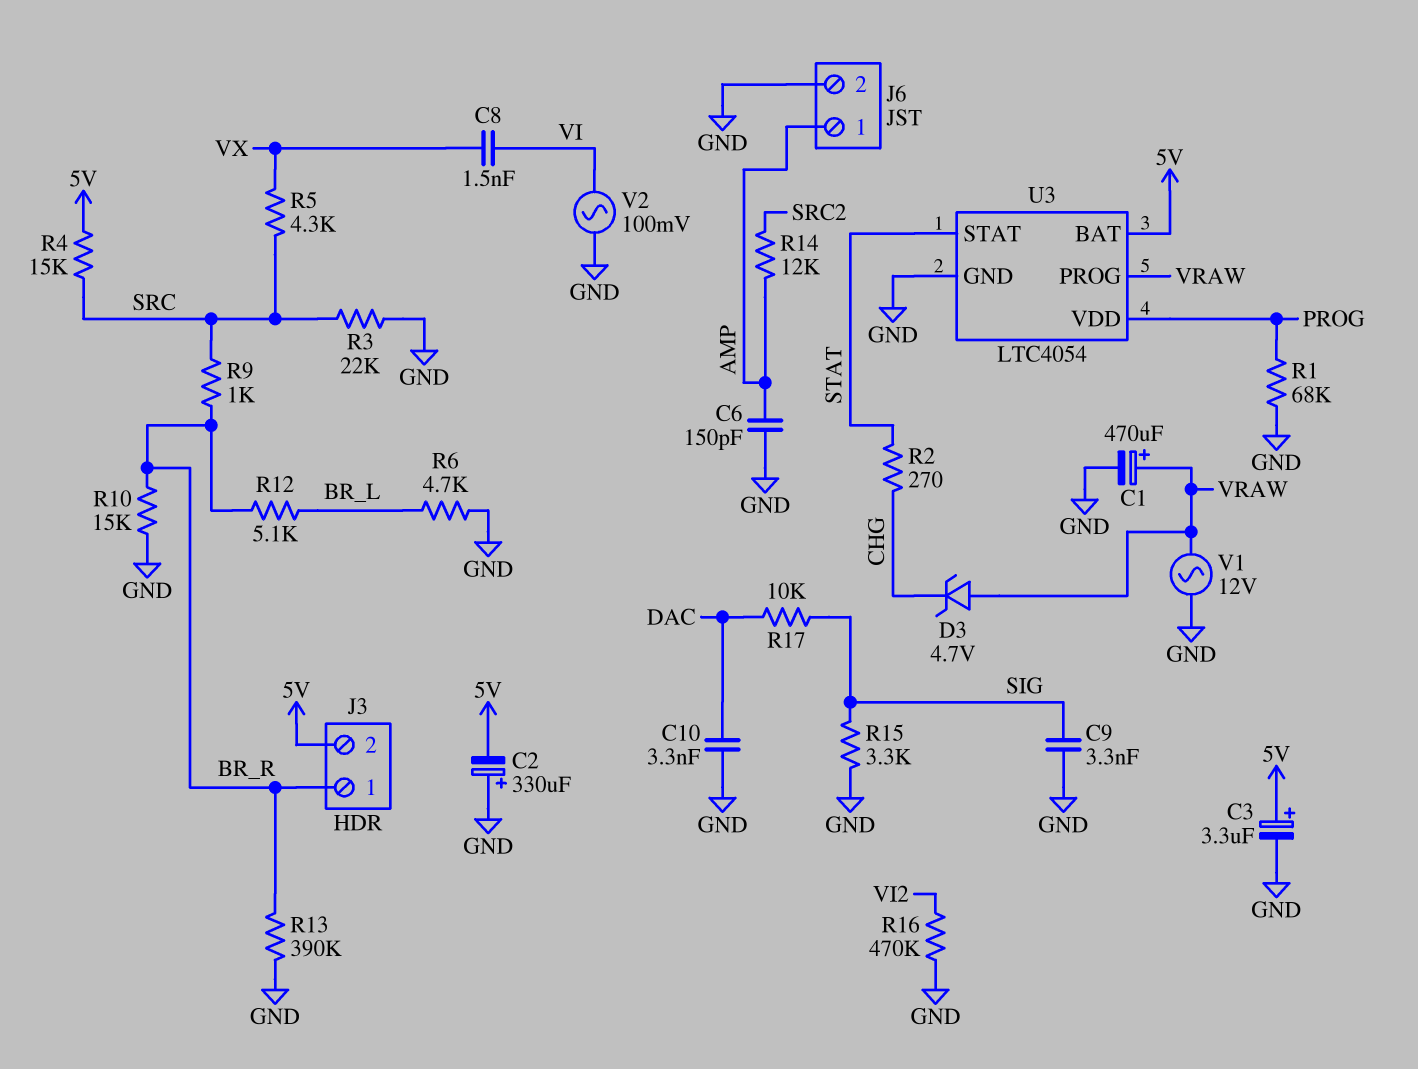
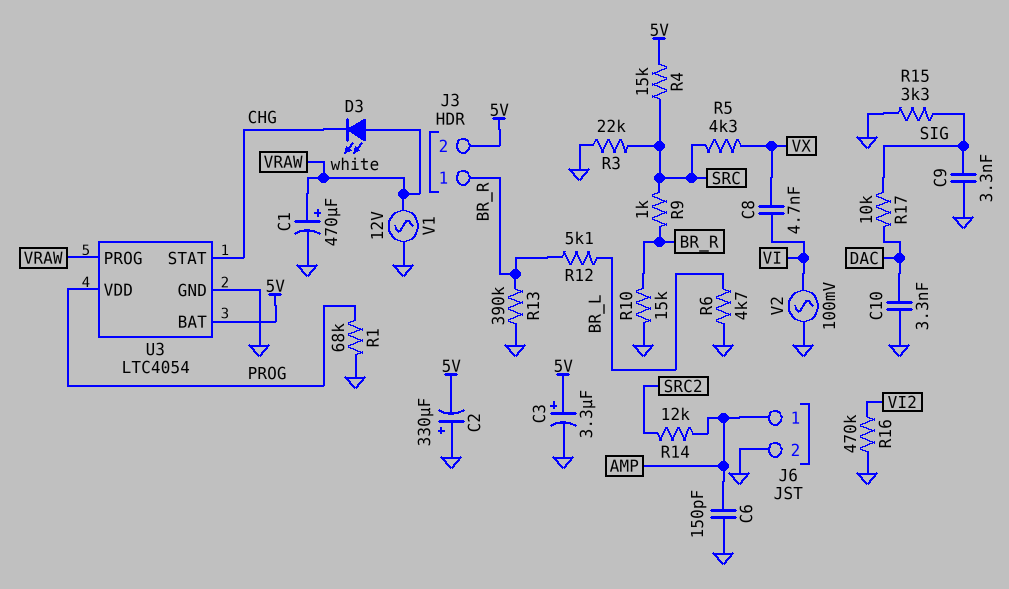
C8: 1.5nF (VI, VX) -> 4.7nF (VI, VX)
D3: zener 4.7V (A VRAW, K CHG) -> LED white (A VRAW, K CHG)
R2: 270 (CHG, STAT) -> none
U3 pin STAT: STAT -> CHG

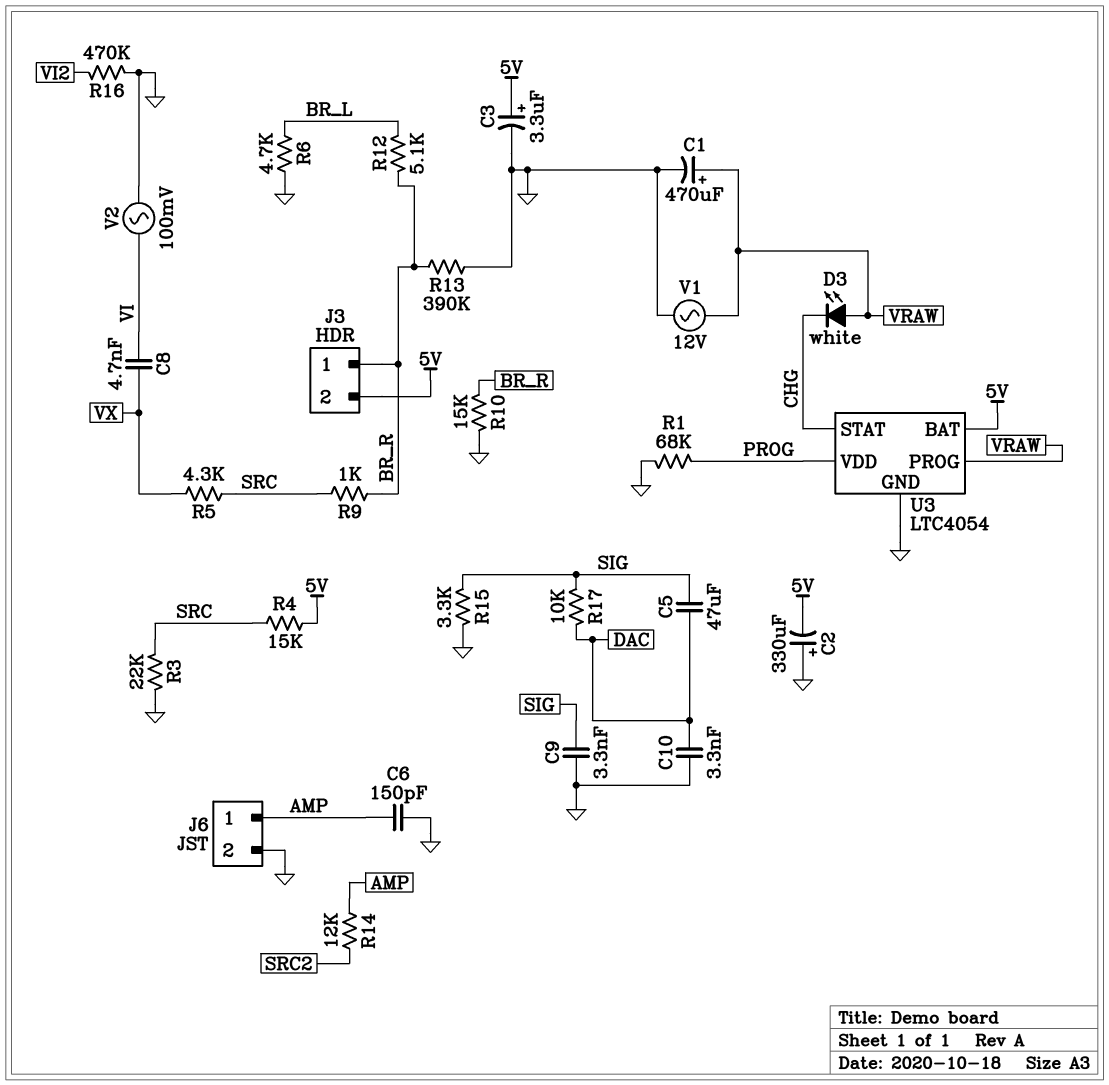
C5: none -> 47uF (DAC, SIG)

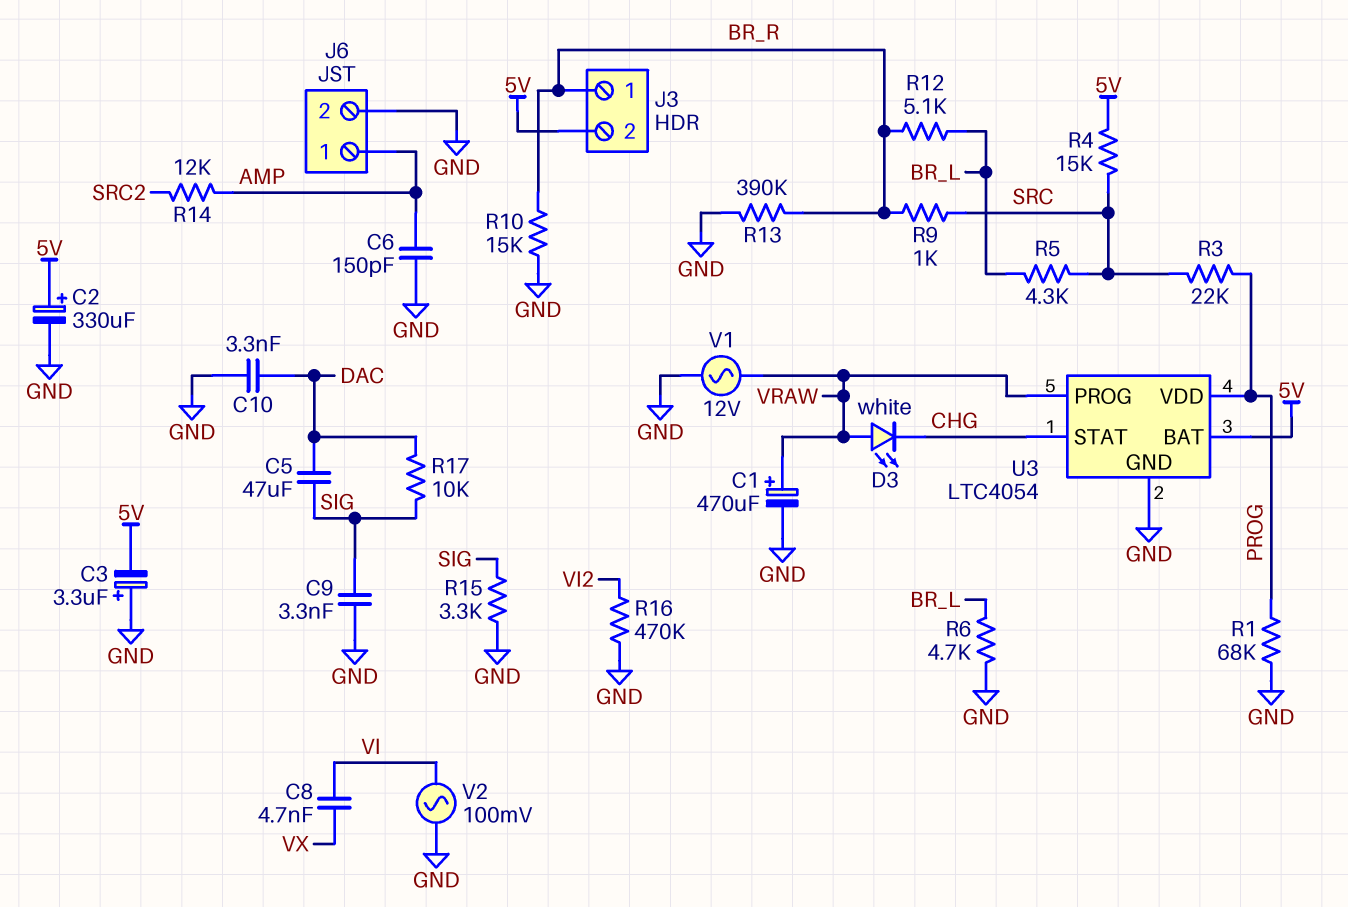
C2: 330uF (plus GND, minus 5V) -> 330uF (plus 5V, minus GND)
C3: 3.3uF (plus 5V, minus GND) -> 3.3uF (plus GND, minus 5V)
R3: 22k (GND, SRC) -> 22k (PROG, SRC)
R5: 4.3k (SRC, VX) -> 4.3k (BR_L, SRC)

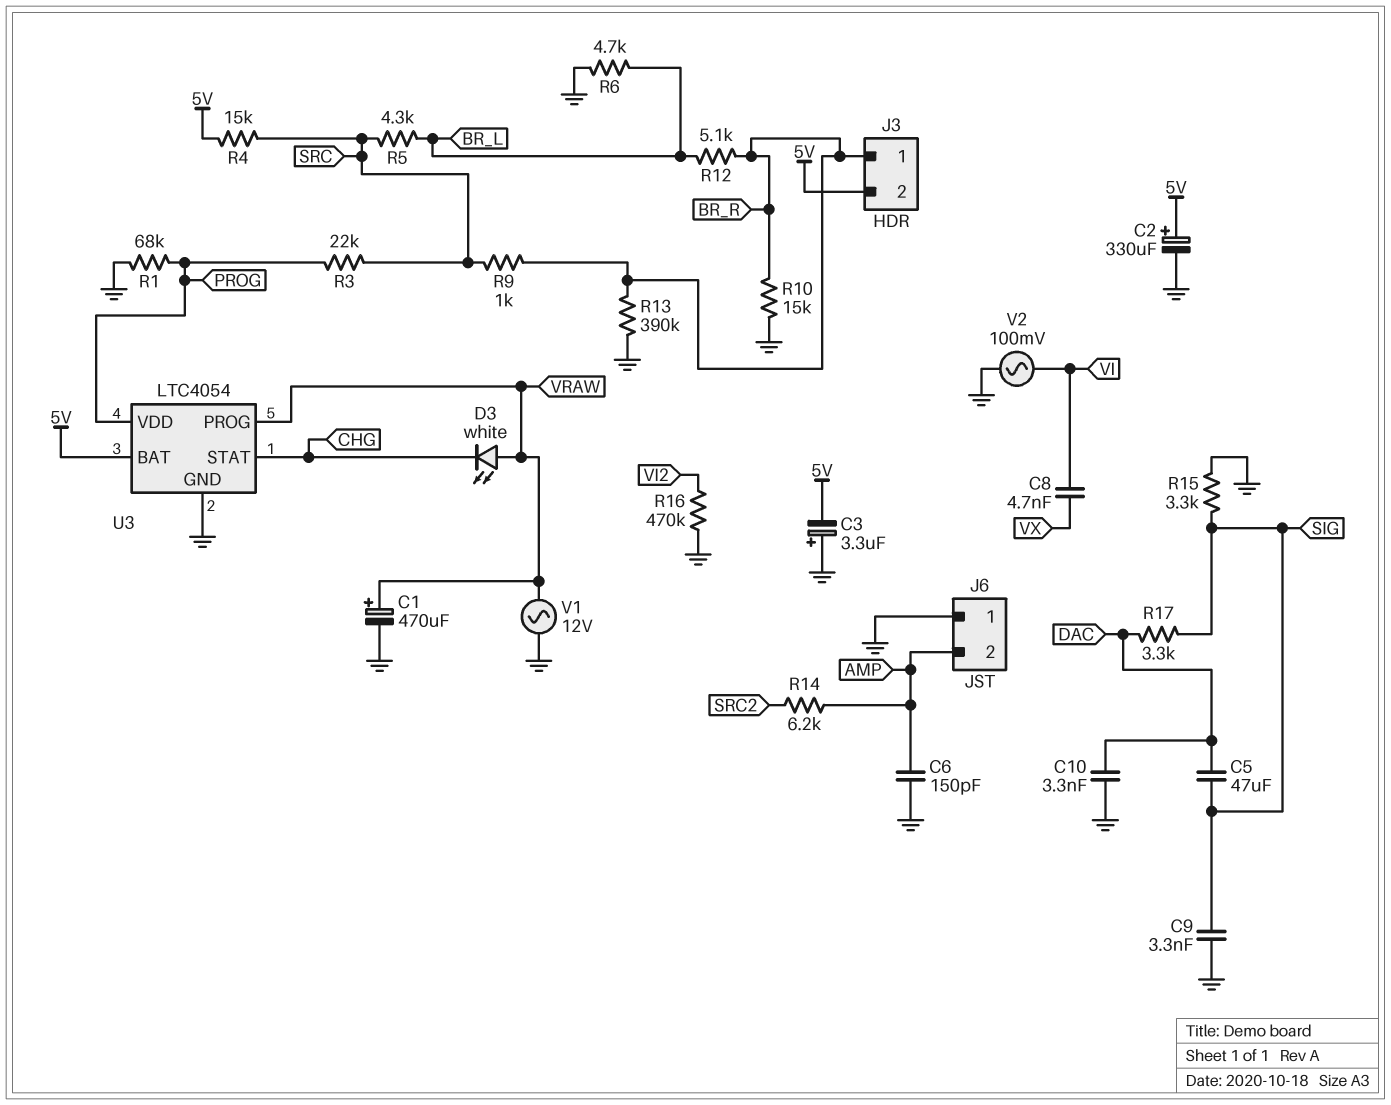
J6 pin 1: AMP -> GND
J6 pin 2: GND -> AMP
R14: 12k (AMP, SRC2) -> 6.2k (AMP, SRC2)
R17: 10k (DAC, SIG) -> 3.3k (DAC, SIG)

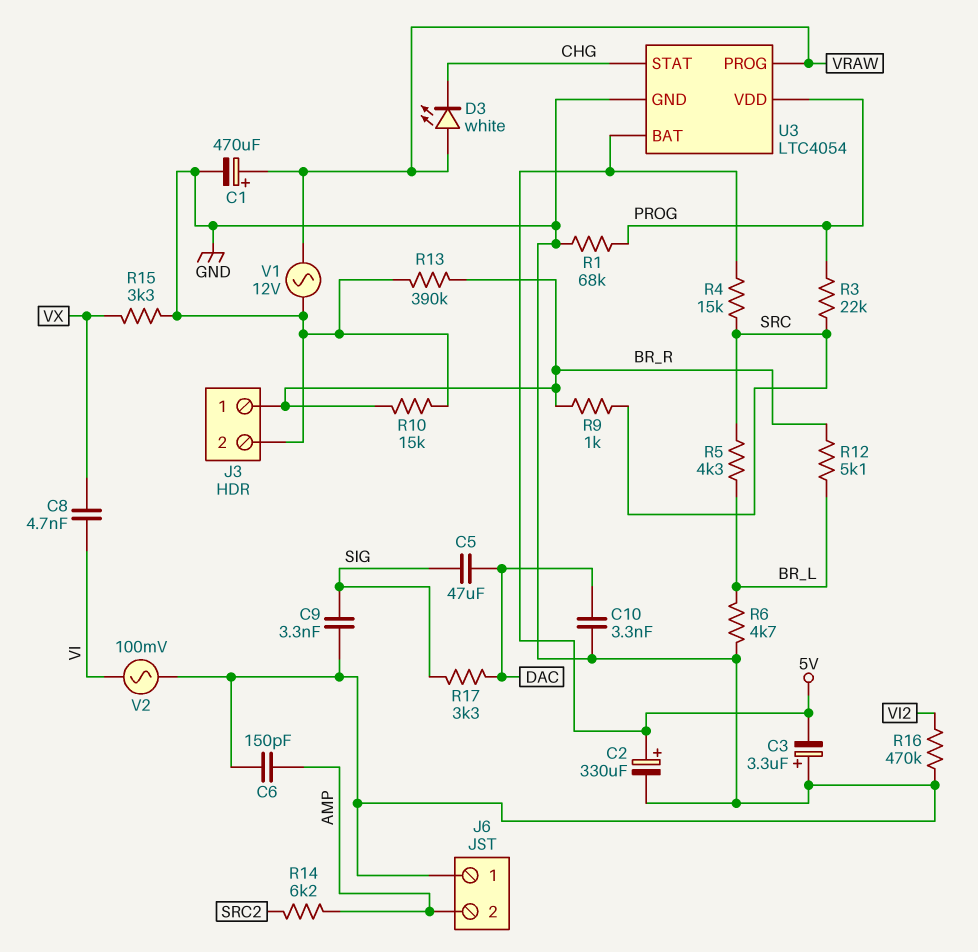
J3 pin 2: 5V -> GND
R15: 3.3k (GND, SIG) -> 3.3k (GND, VX)

